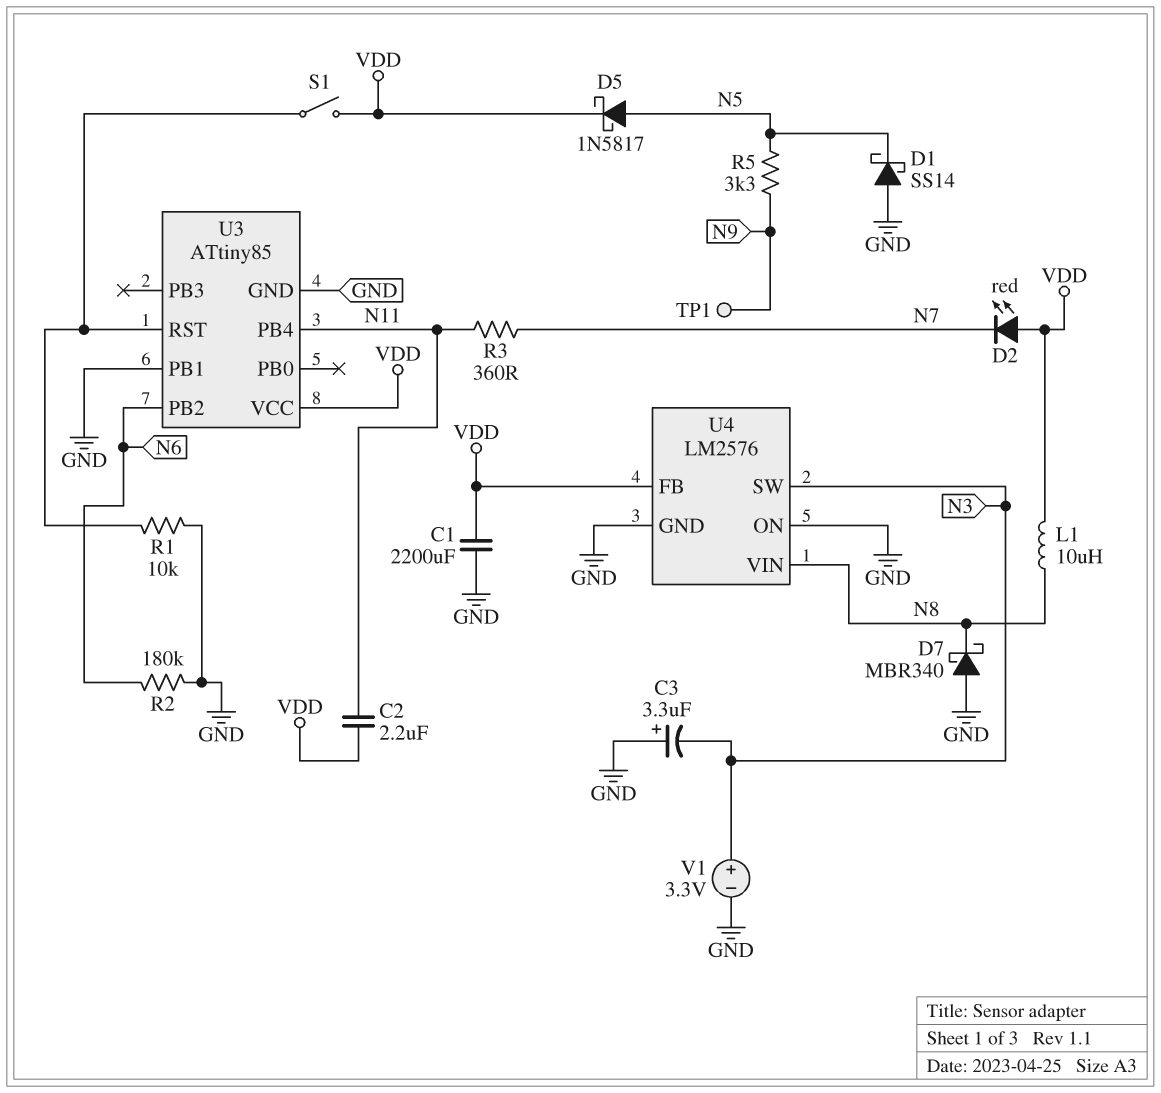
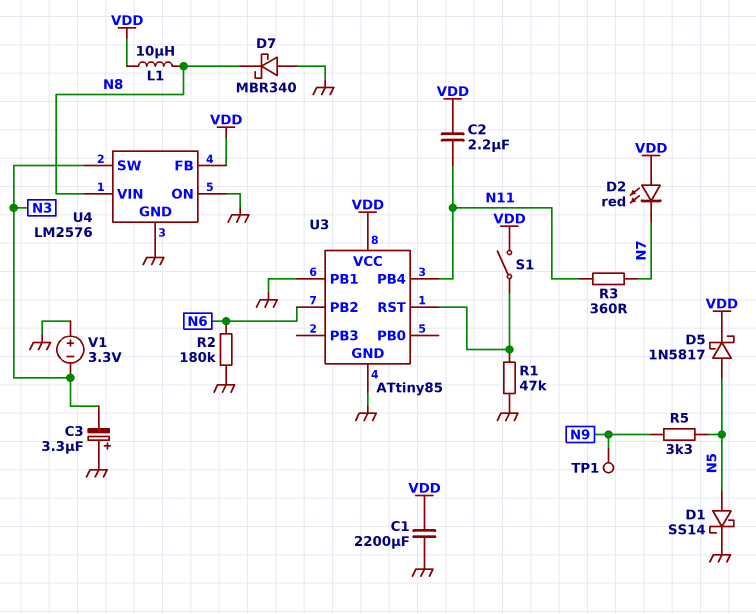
D1: schottky SS14 (A GND, K N5) -> schottky SS14 (A N5, K GND)
R1: 10k (GND, U3/RST) -> 47k (GND, U3/RST)
V1: 3.3V (plus N3, minus GND) -> 3.3V (plus GND, minus N3)

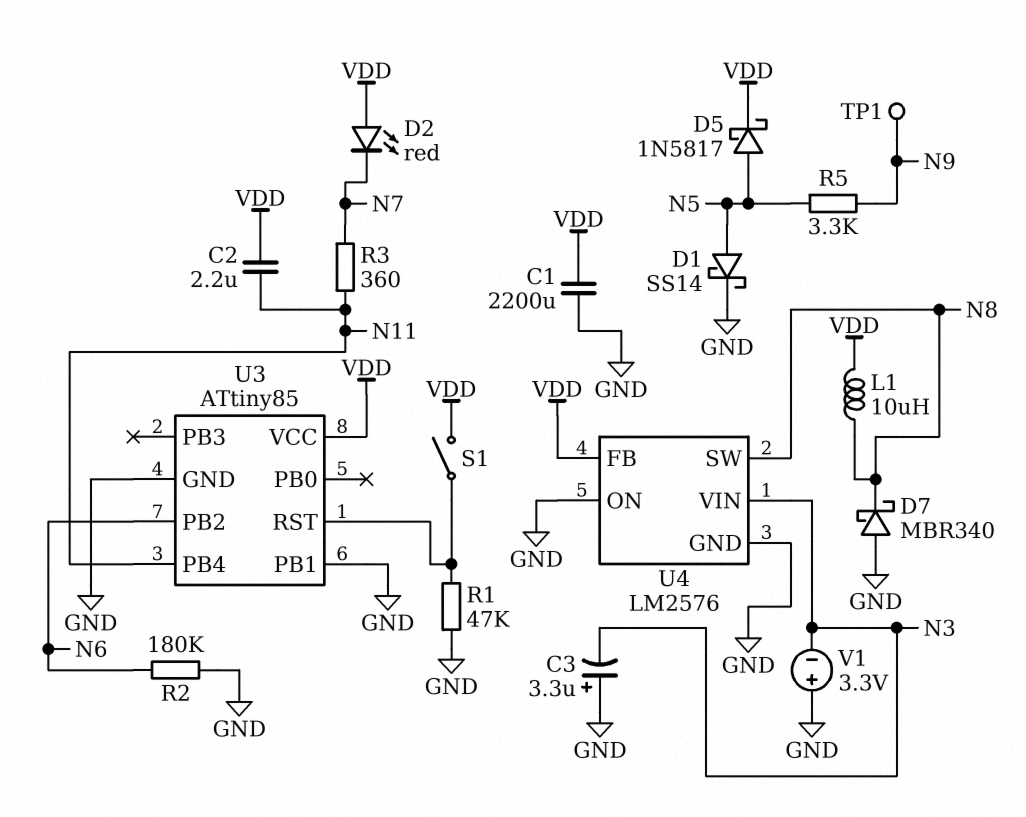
U4 pin SW: N3 -> N8
U4 pin VIN: N8 -> N3

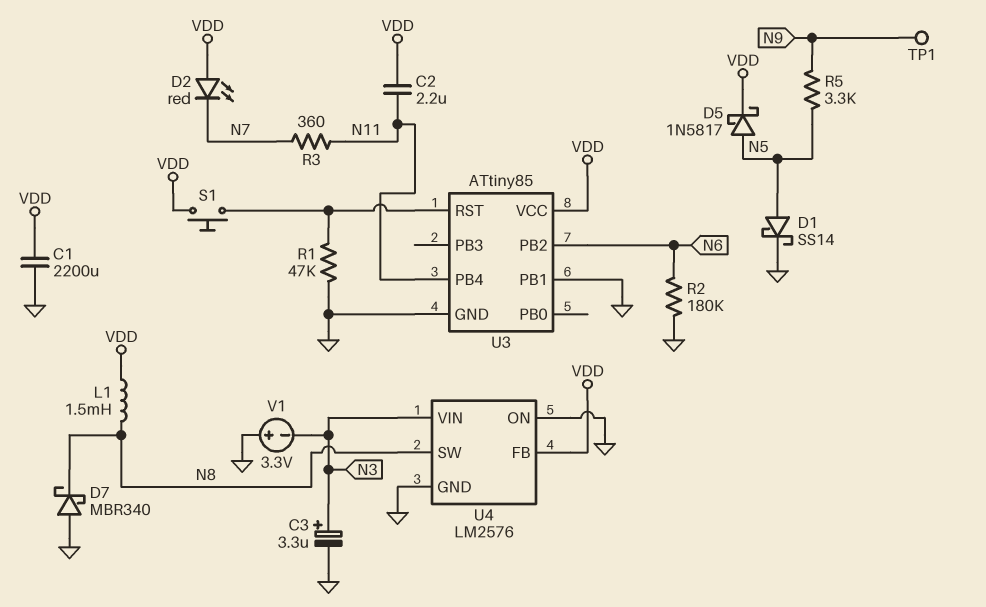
C3: 3.3uF (plus GND, minus N3) -> 3.3uF (plus N3, minus GND)
L1: 10uH (N8, VDD) -> 1.5mH (N8, VDD)
S1: switch (U3/RST, VDD) -> button (U3/RST, VDD)

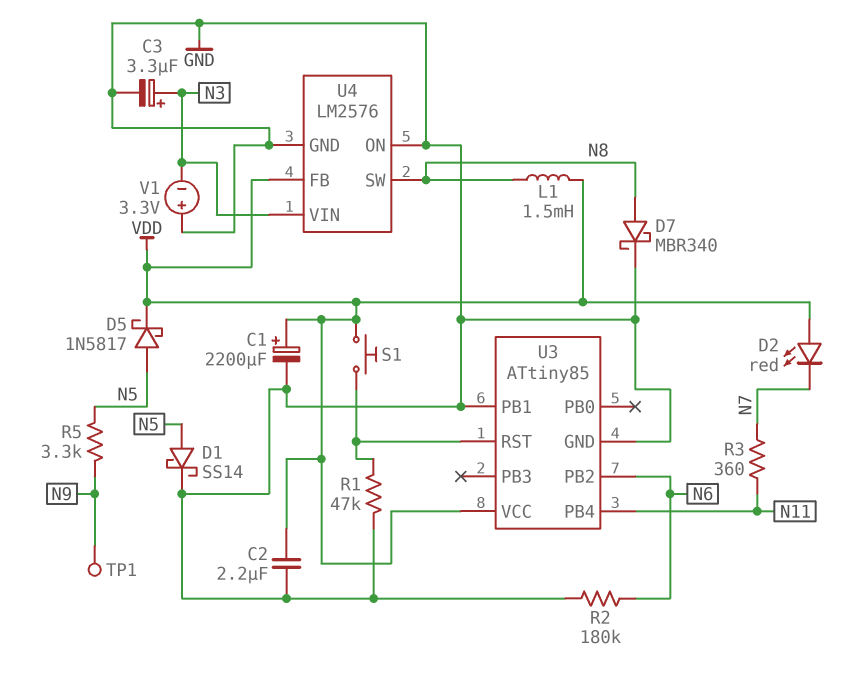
C1: 2200uF (GND, VDD) -> 2200uF (plus VDD, minus GND)
C2: 2.2uF (N11, VDD) -> 2.2uF (GND, VDD)
D7: schottky MBR340 (A GND, K N8) -> schottky MBR340 (A N8, K GND)

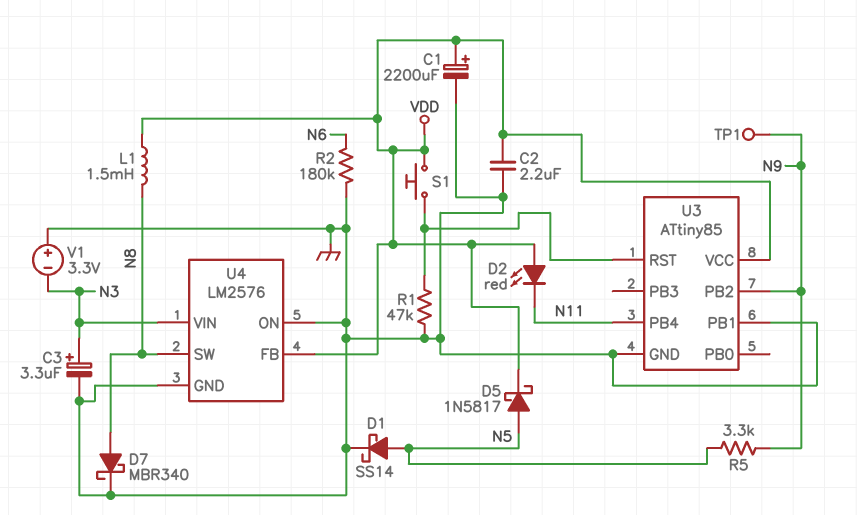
D2: LED red (A VDD, K N7) -> LED red (A VDD, K N11)
R3: 360 (N7, N11) -> none
U3 pin PB2: N6 -> N9

